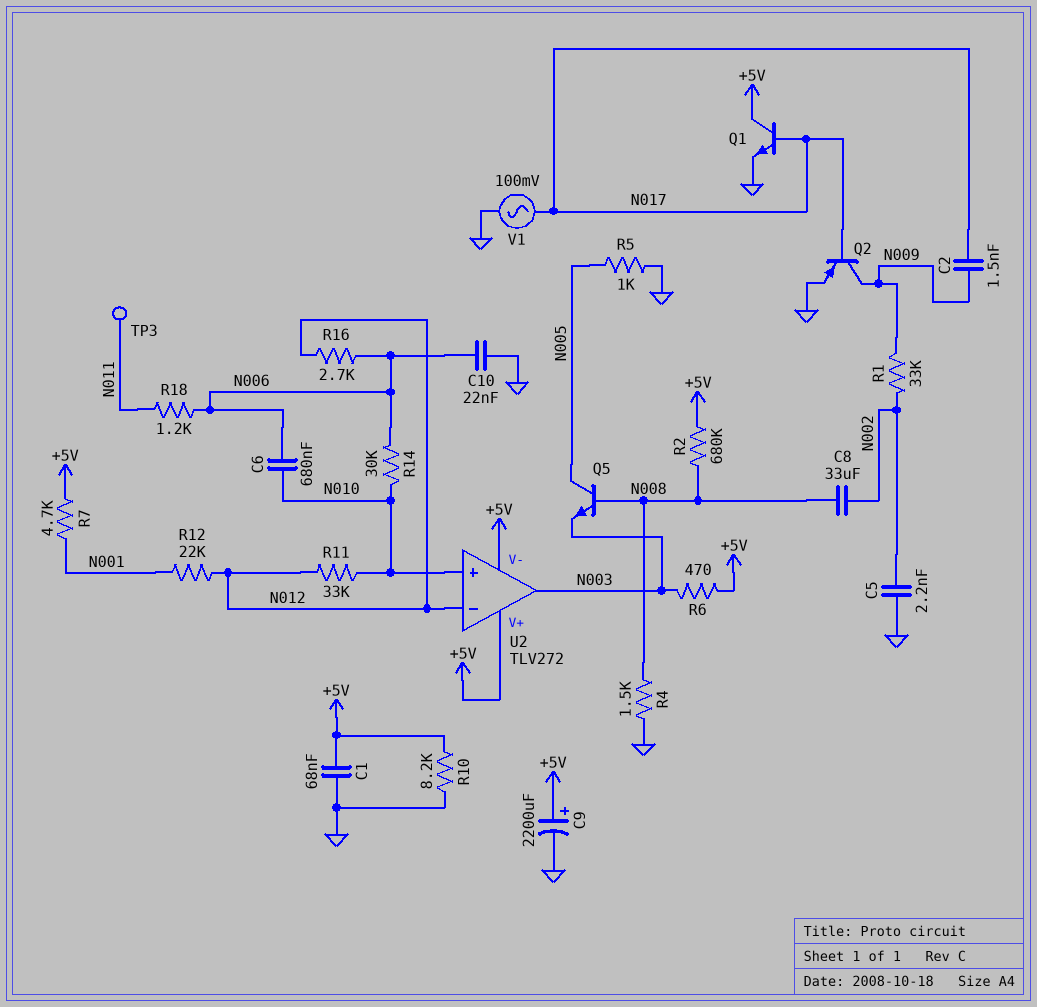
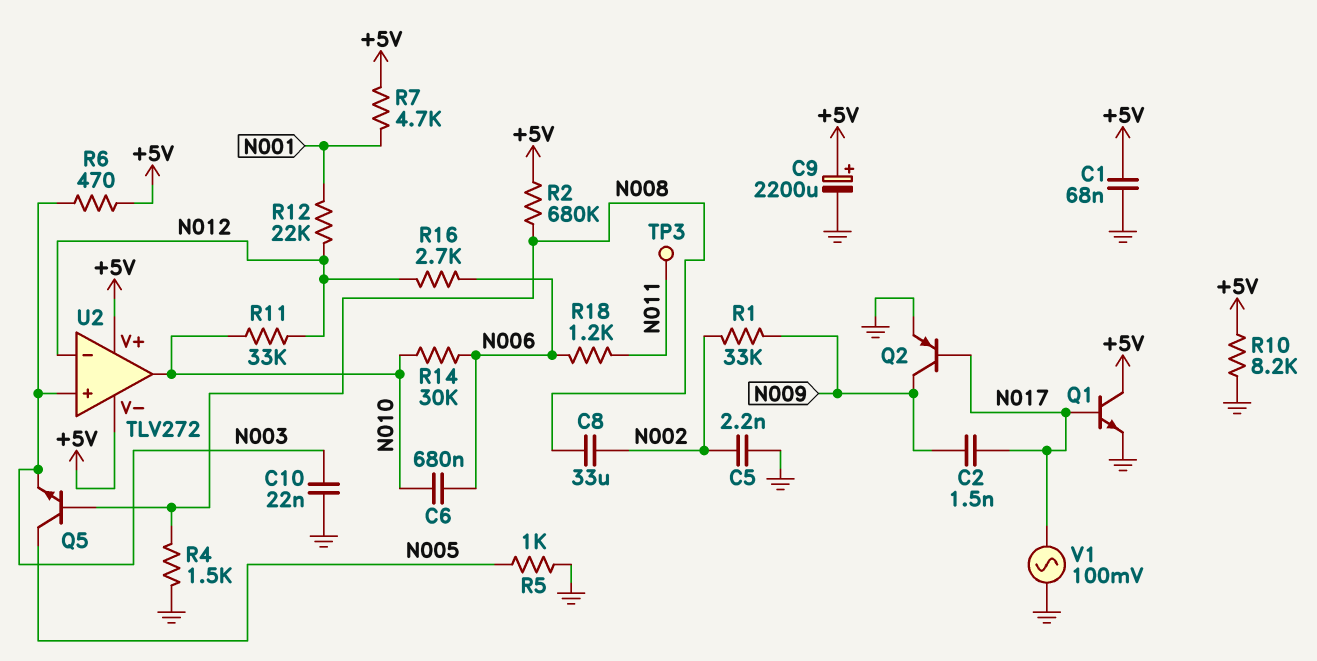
C10: 22nF (GND, N006) -> 22nF (GND, N003)
U2 pin in+: N010 -> N003
U2 pin out: N003 -> N010

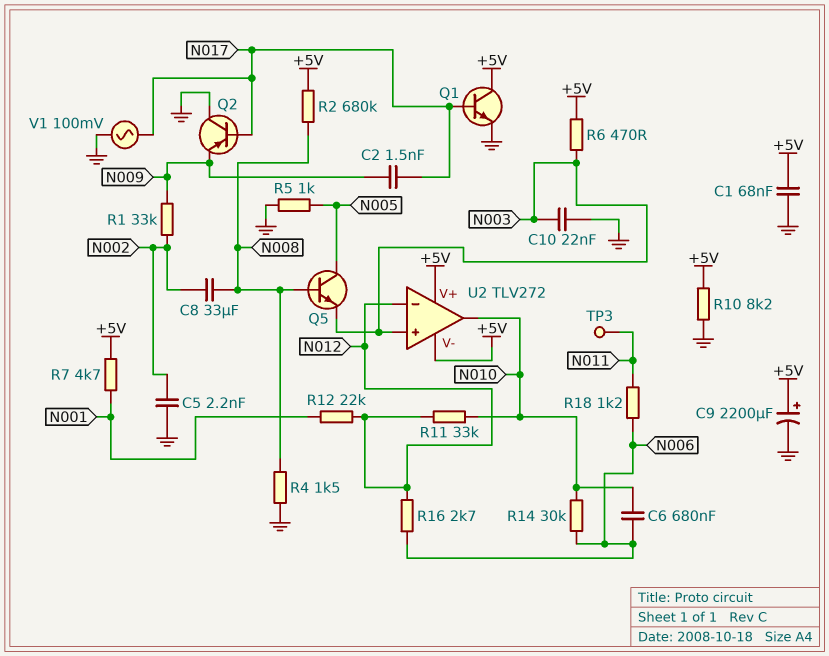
Q2: PNP (B N017, C N009, E GND) -> PNP (B N017, C GND, E N009)

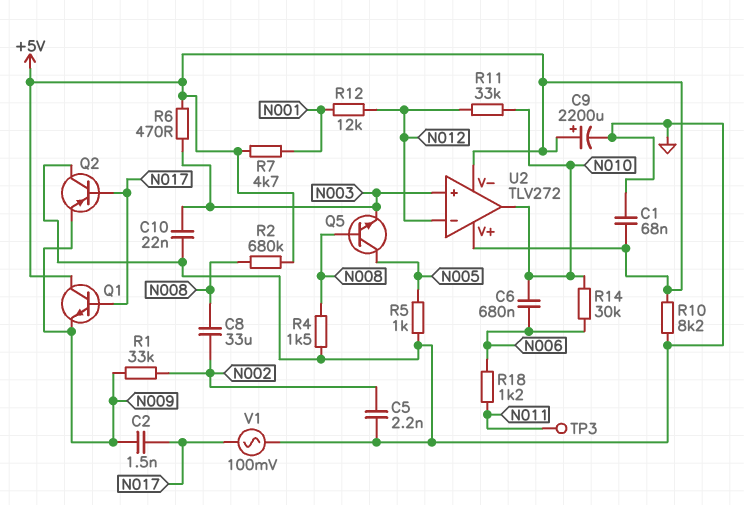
Q1: NPN (B N017, C +5V, E GND) -> NPN (B N017, C +5V, E N009)
R12: 22k (N001, N012) -> 12k (N001, N012)
R16: 2.7k (N006, N012) -> none

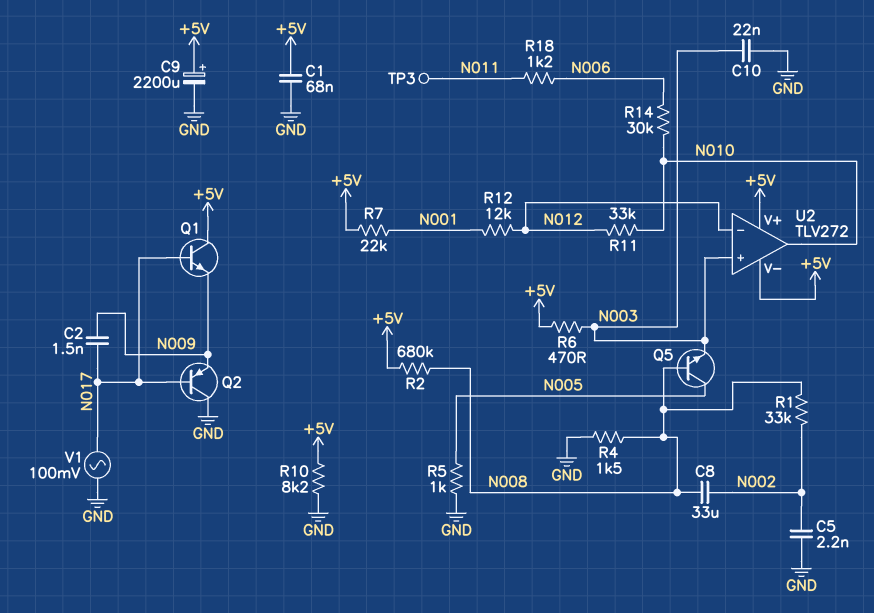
C6: 680nF (N006, N010) -> none
R1: 33k (N002, N009) -> 33k (N002, N008)
R7: 4.7k (+5V, N001) -> 22k (+5V, N001)

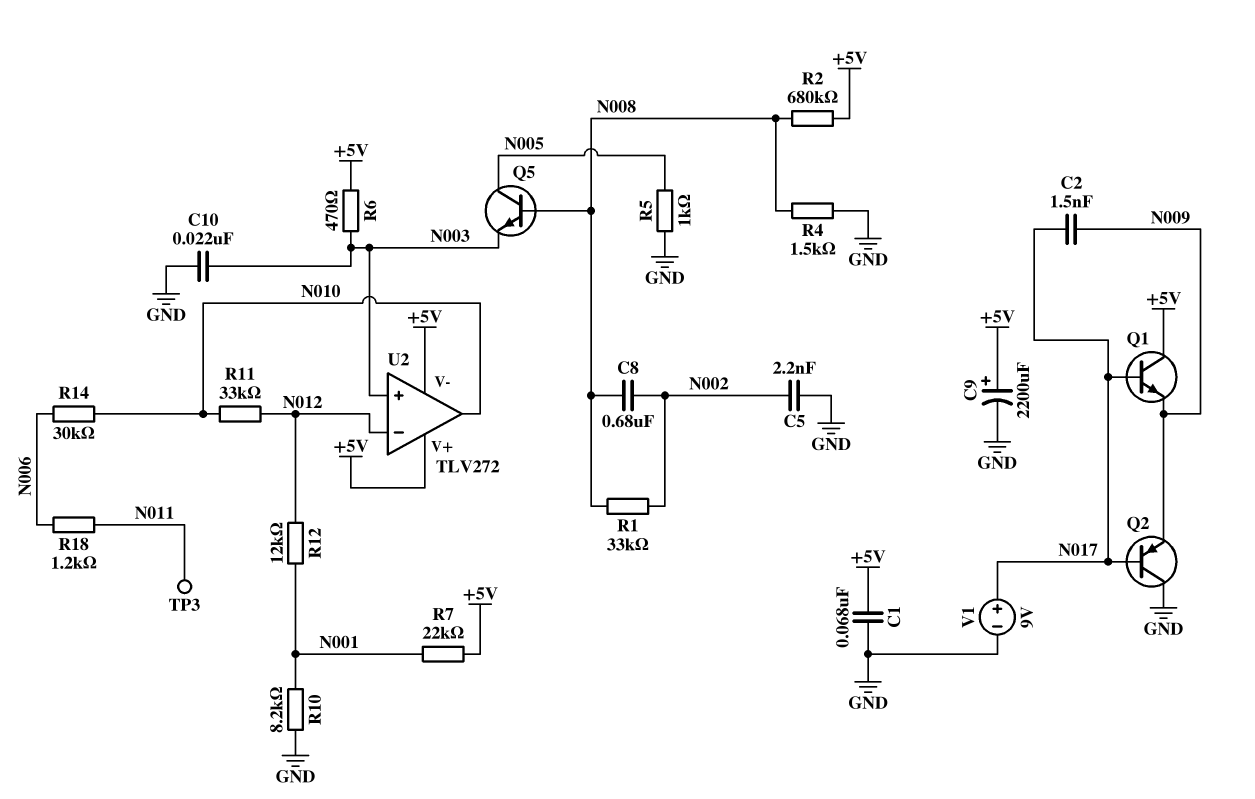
C8: 33uF (N002, N008) -> 680nF (N002, N008)
R10: 8.2k (+5V, GND) -> 8.2k (GND, N001)
V1: AC 100mV (GND, N017) -> 9V (plus N017, minus GND)

